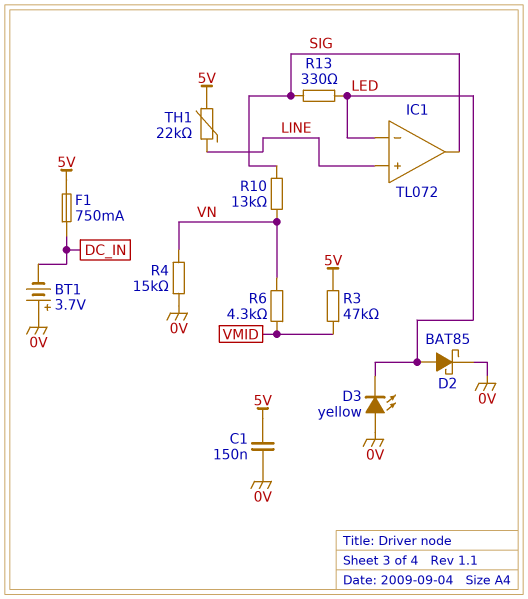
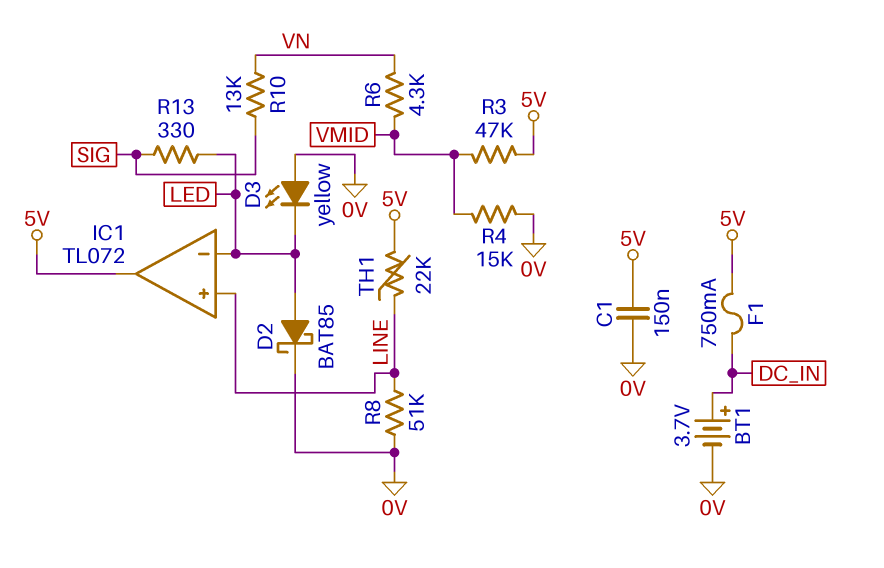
BT1: 3.7V (plus 0V, minus DC_IN) -> 3.7V (plus DC_IN, minus 0V)
IC1 pin out: SIG -> 5V
R4: 15k (0V, VN) -> 15k (0V, VMID)
R8: none -> 51k (0V, LINE)

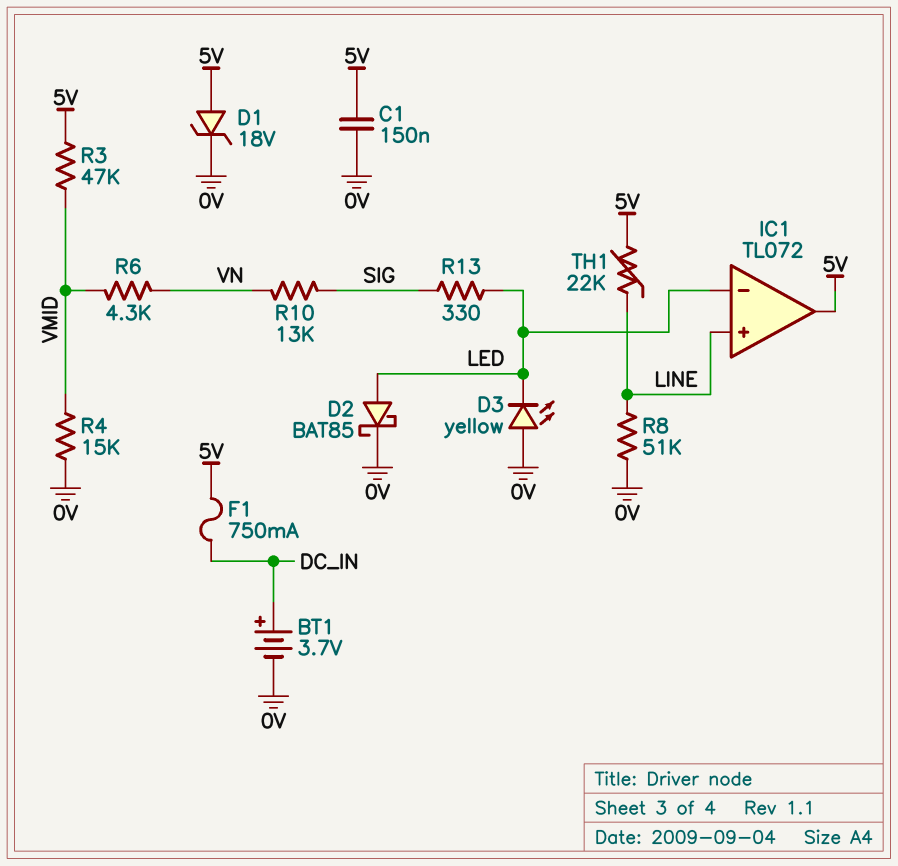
D1: none -> zener 18V (A 5V, K 0V)

